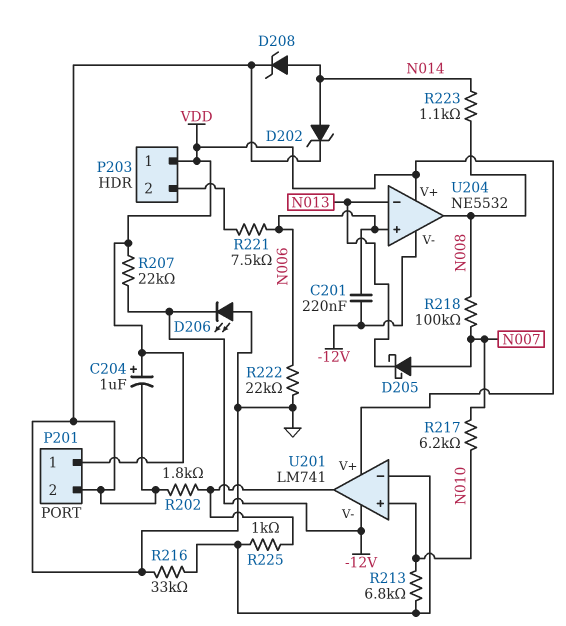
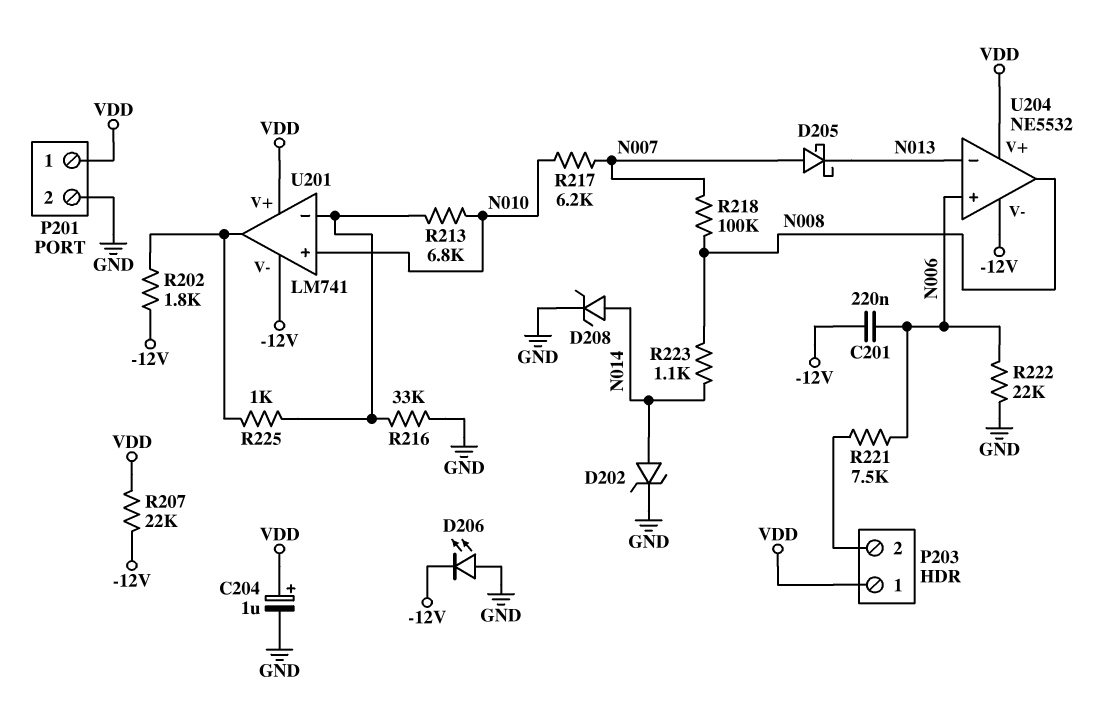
R202: 1.8k (GND, U201/out) -> 1.8k (-12V, U201/out)

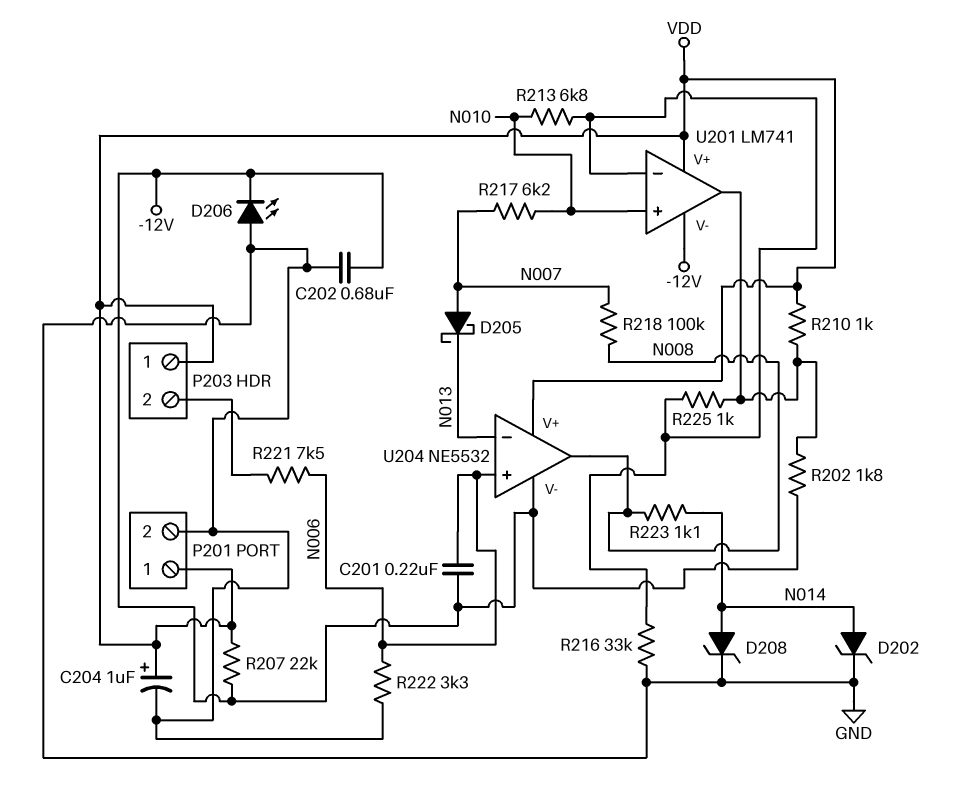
C202: none -> 680nF (-12V, GND)
R210: none -> 1k (U201/out, VDD)
R222: 22k (GND, N006) -> 3.3k (GND, N006)

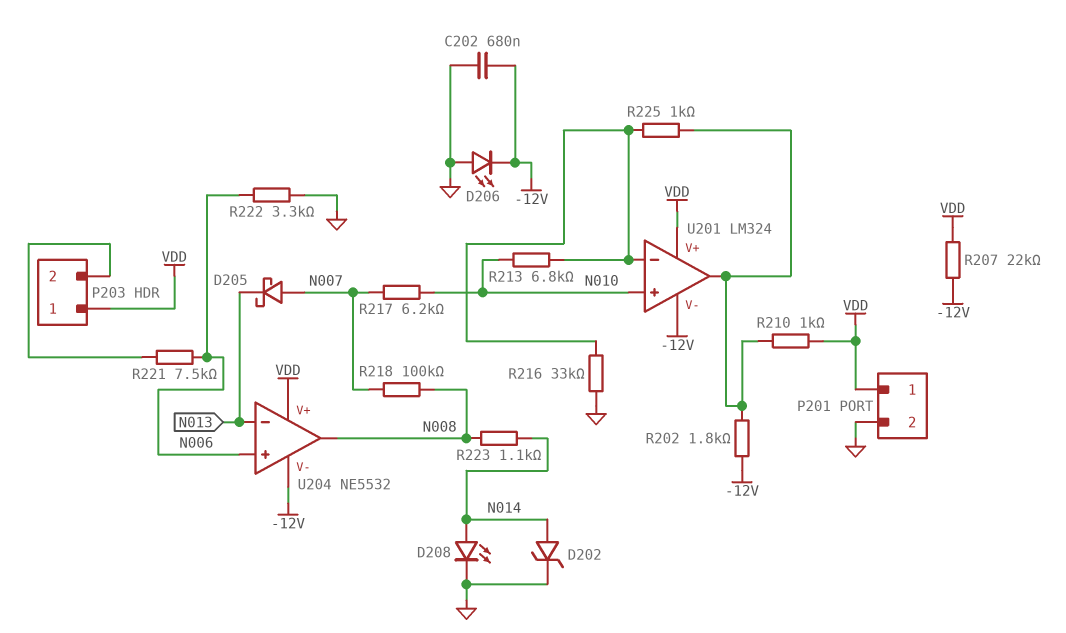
C201: 220nF (-12V, N006) -> none
C204: 1uF (plus VDD, minus GND) -> none
D208: zener (A N014, K GND) -> LED (A N014, K GND)
U201: LM741 -> LM324

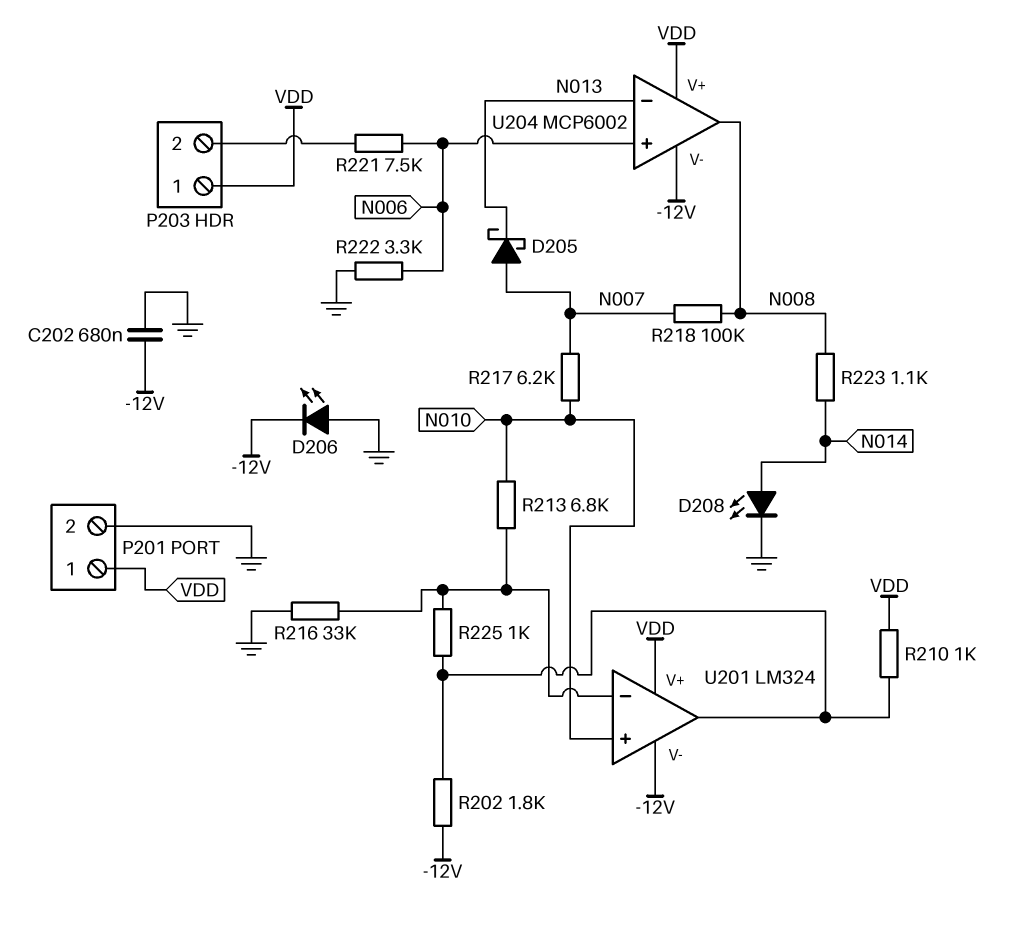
D202: zener (A N014, K GND) -> none
R207: 22k (-12V, VDD) -> none
U204: NE5532 -> MCP6002

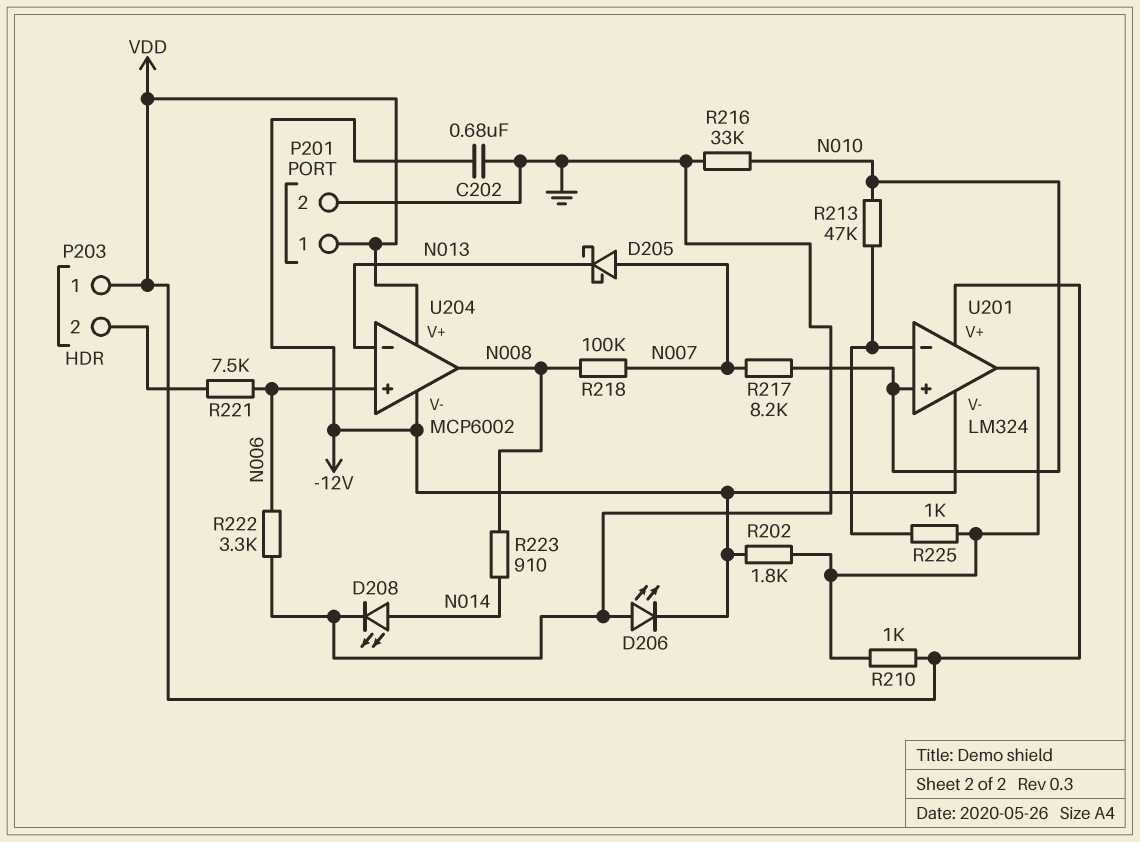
R213: 6.8k (N010, U201/in-) -> 47k (N010, U201/in-)
R216: 33k (GND, U201/in-) -> 33k (GND, N010)
R217: 6.2k (N007, N010) -> 8.2k (N007, N010)
R223: 1.1k (N008, N014) -> 910 (N008, N014)

